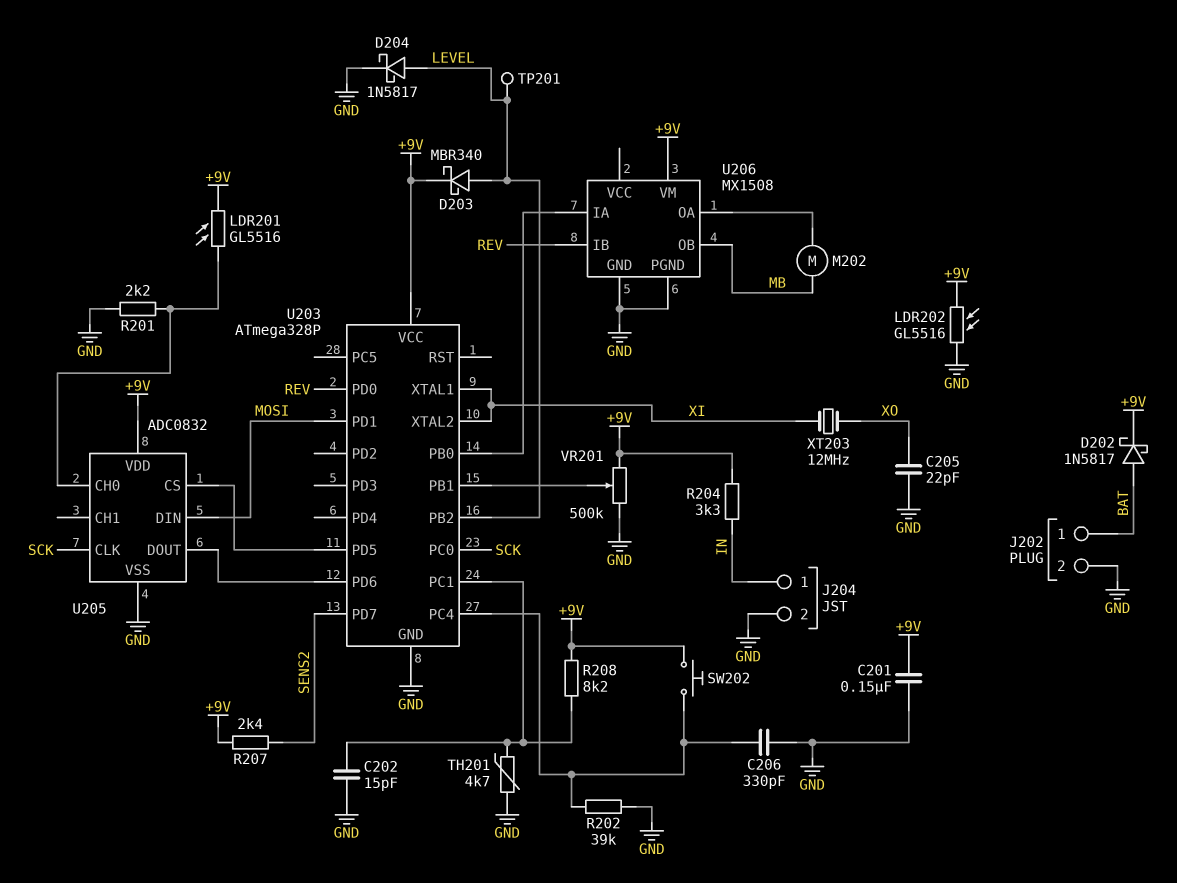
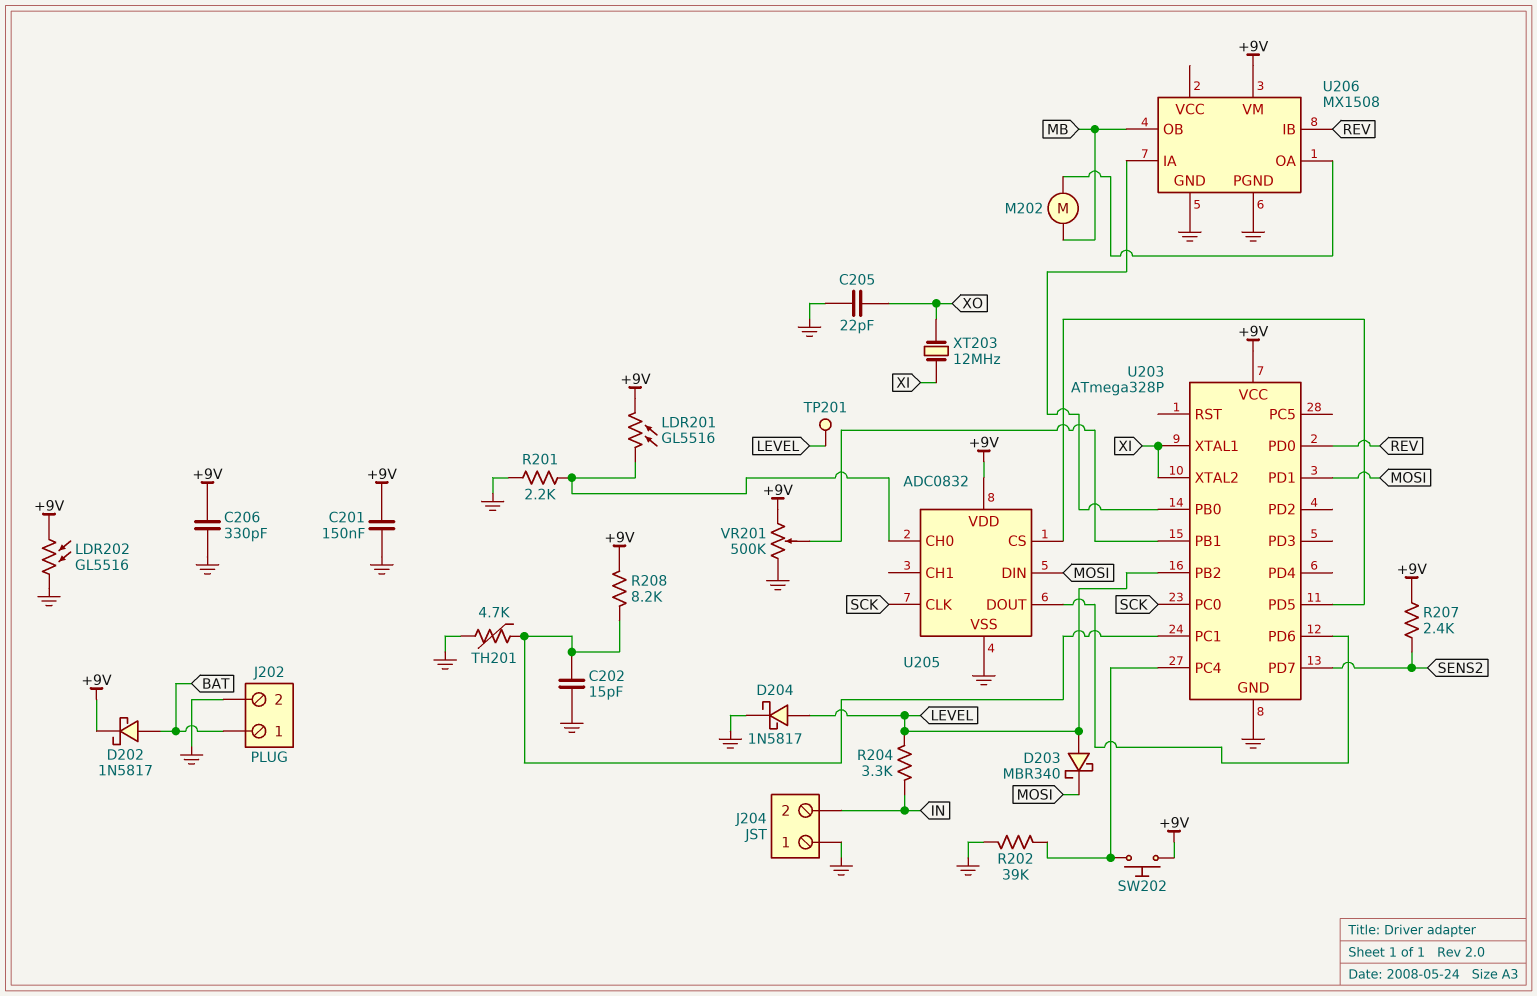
C206: 330pF (GND, U203/PC4) -> 330pF (+9V, GND)
D203: schottky MBR340 (A LEVEL, K +9V) -> schottky MBR340 (A LEVEL, K MOSI)
J204 pin 1: IN -> GND
J204 pin 2: GND -> IN
R204: 3.3k (+9V, IN) -> 3.3k (IN, LEVEL)

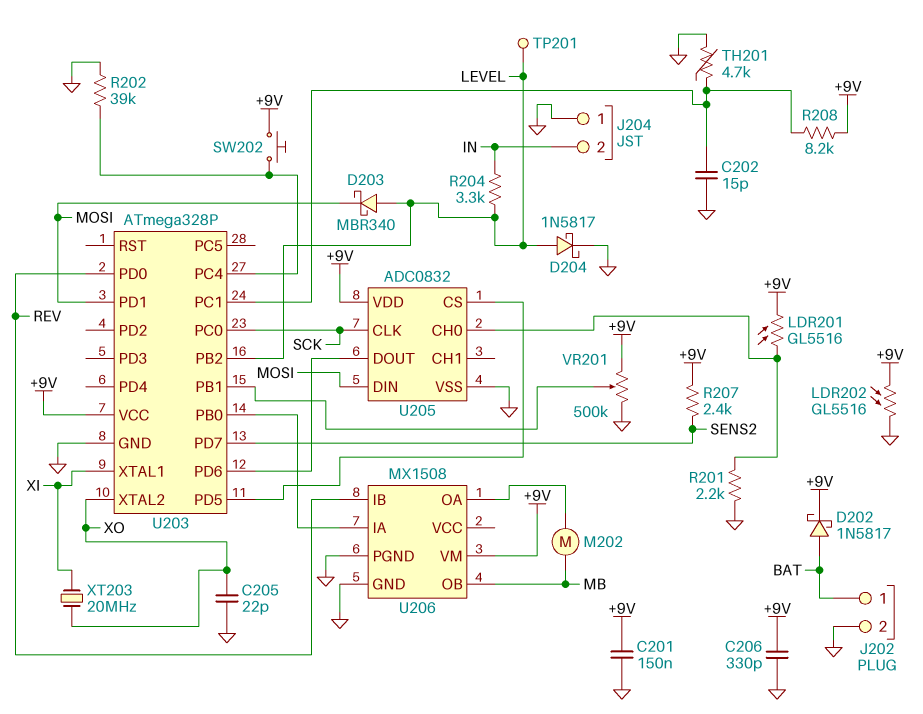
U203 pin XTAL2: XI -> XO
XT203: 12MHz (XI, XO) -> 20MHz (XI, XO)

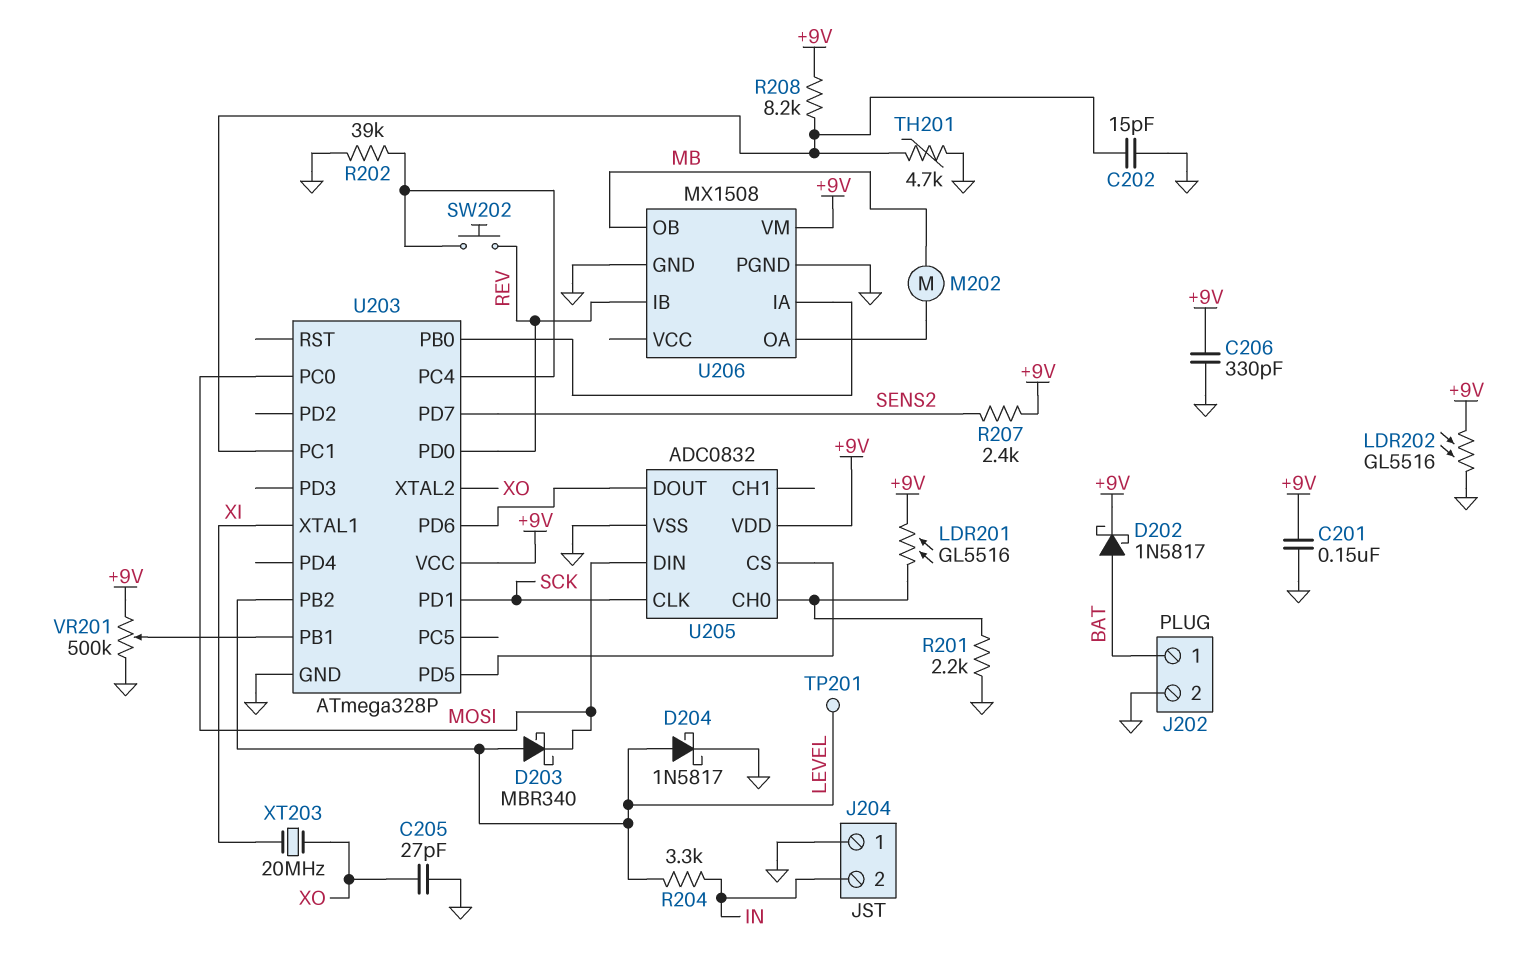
C205: 22pF (GND, XO) -> 27pF (GND, XO)
SW202: button (+9V, U203/PC4) -> button (REV, U203/PC4)
U203 pin PC0: SCK -> MOSI
U203 pin PD1: MOSI -> SCK

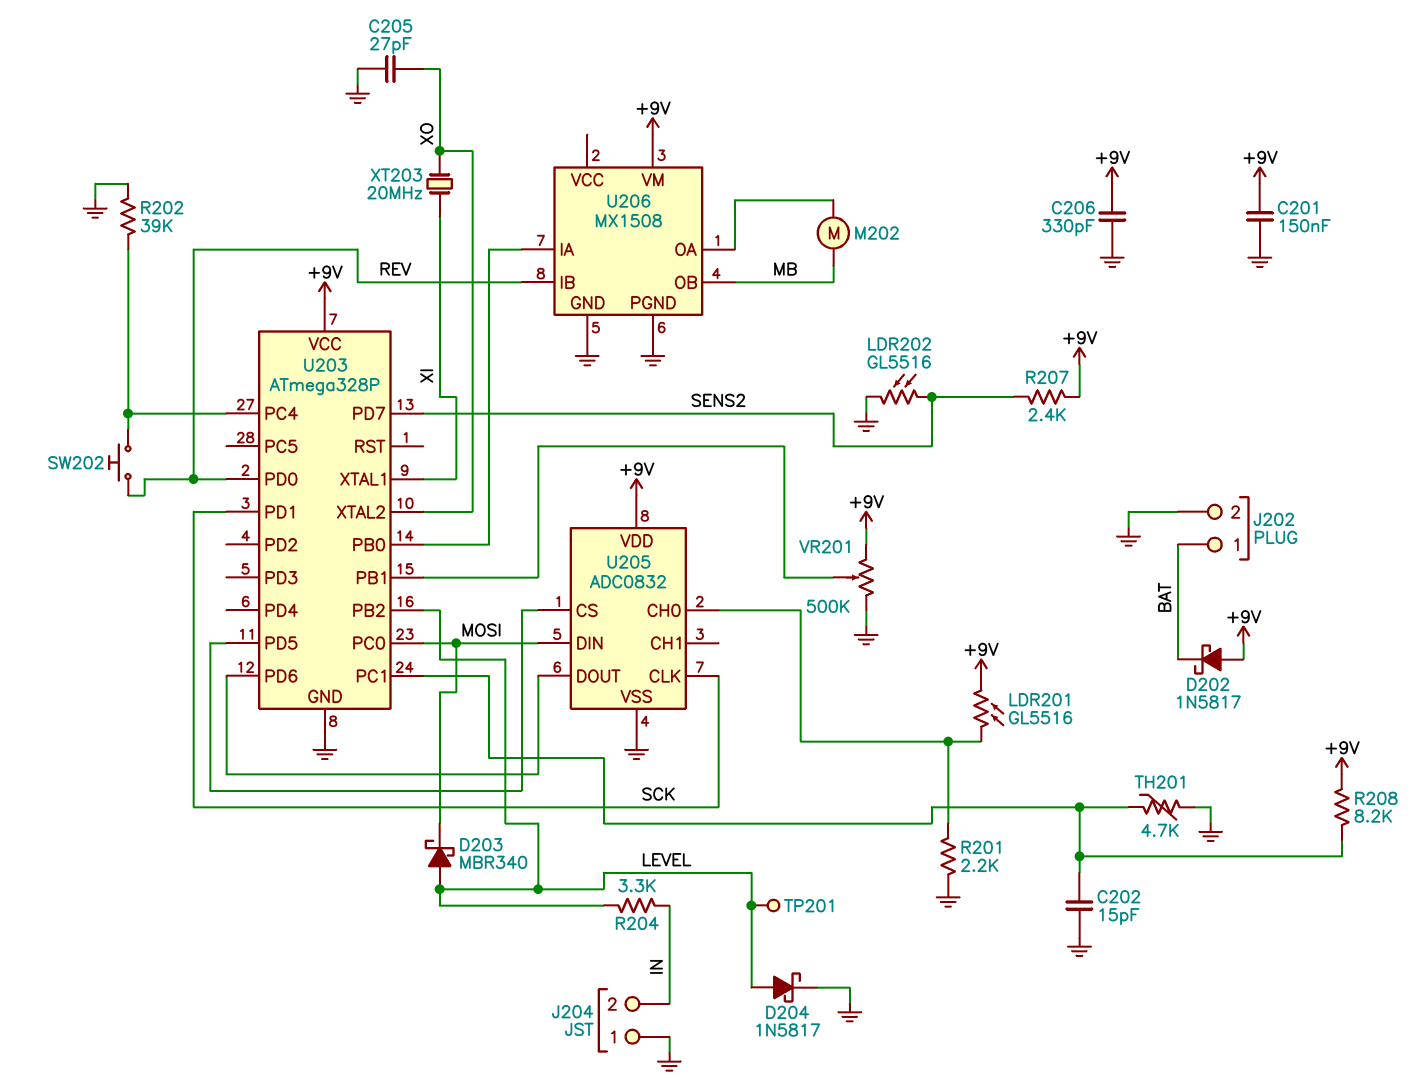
D202: schottky 1N5817 (A BAT, K +9V) -> schottky 1N5817 (A +9V, K BAT)
LDR202: GL5516 (+9V, GND) -> GL5516 (GND, SENS2)

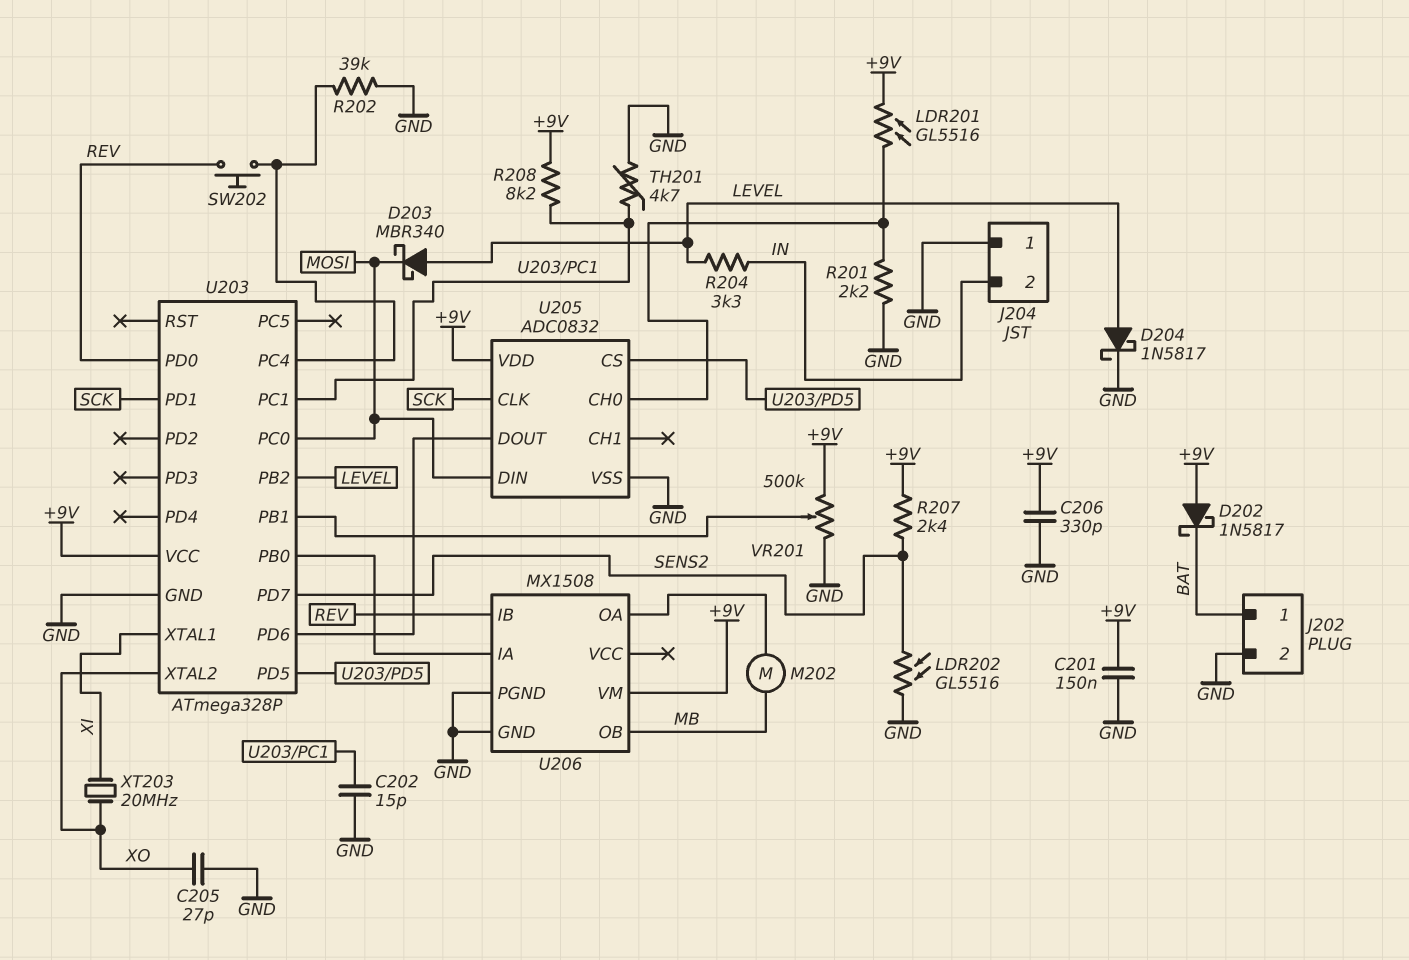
TP201: test point (LEVEL) -> none

